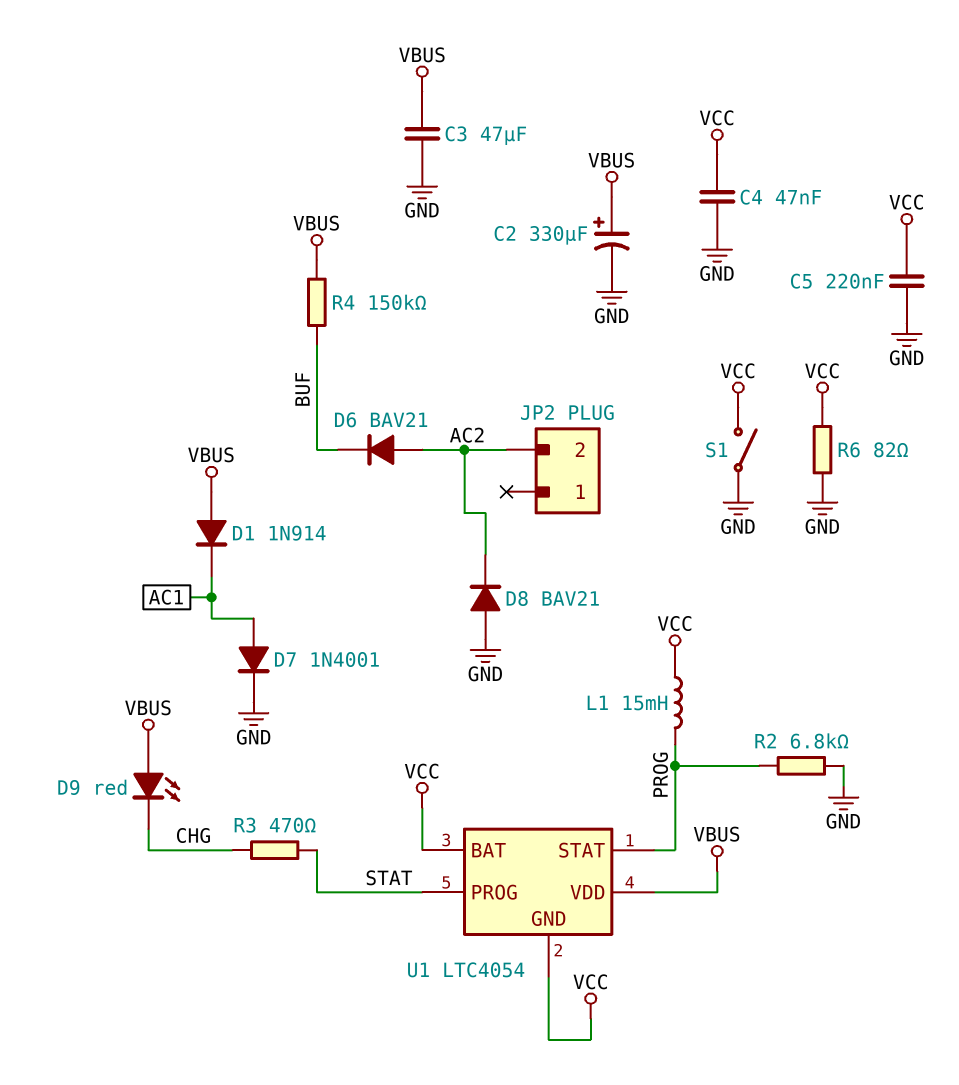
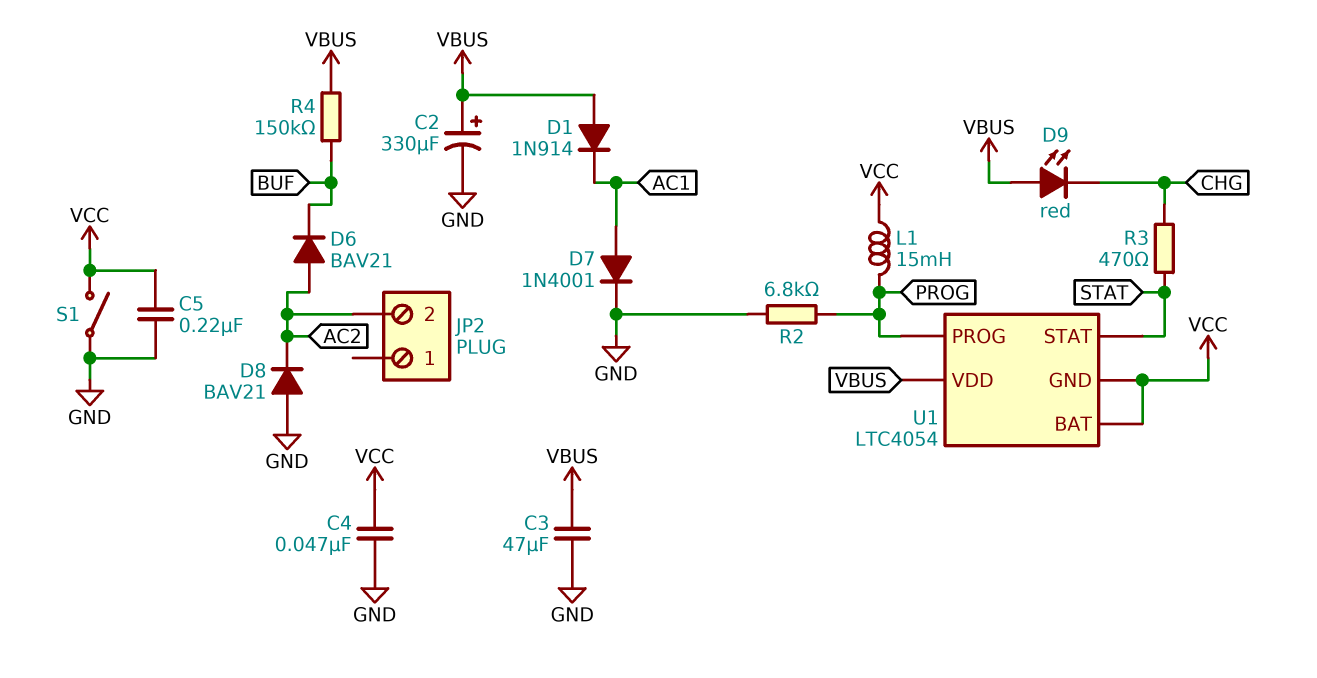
R6: 82 (GND, VCC) -> none
U1 pin PROG: STAT -> PROG
U1 pin STAT: PROG -> STAT

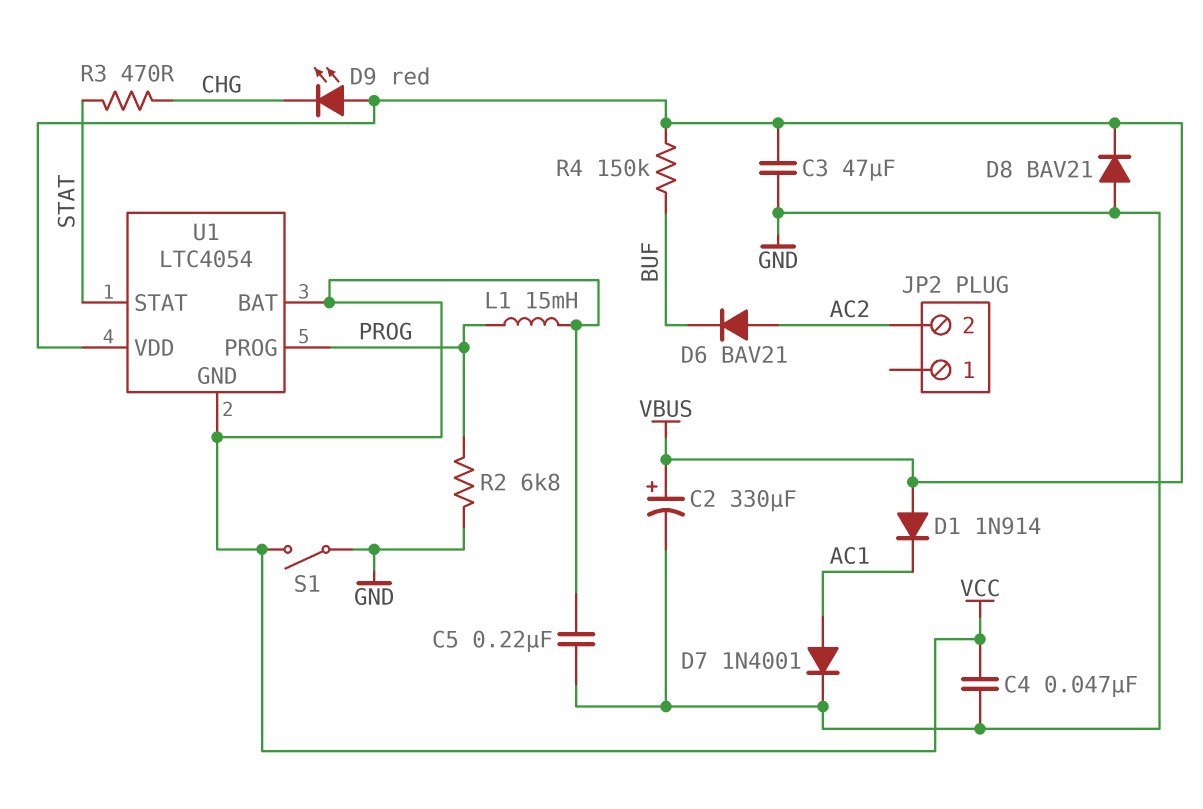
D8: diode BAV21 (A GND, K AC2) -> diode BAV21 (A GND, K VBUS)

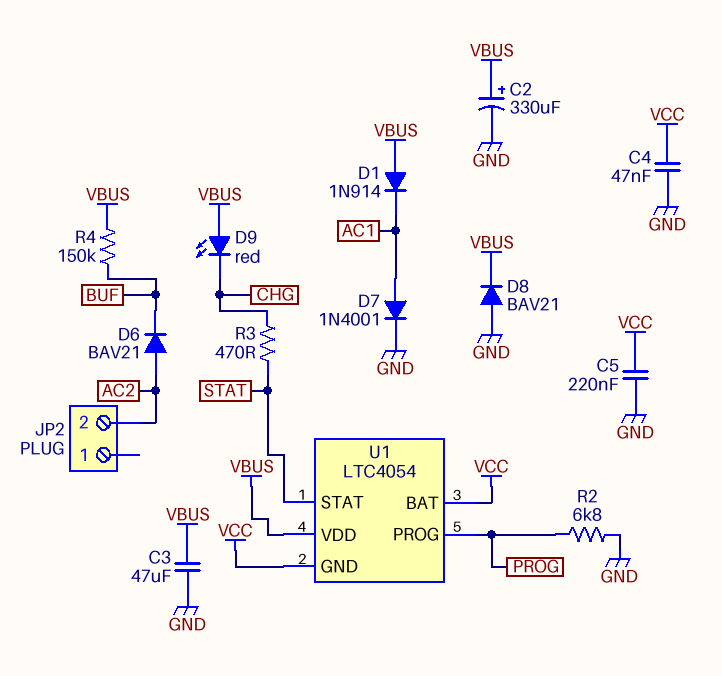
L1: 15mH (PROG, VCC) -> none
S1: switch (GND, VCC) -> none

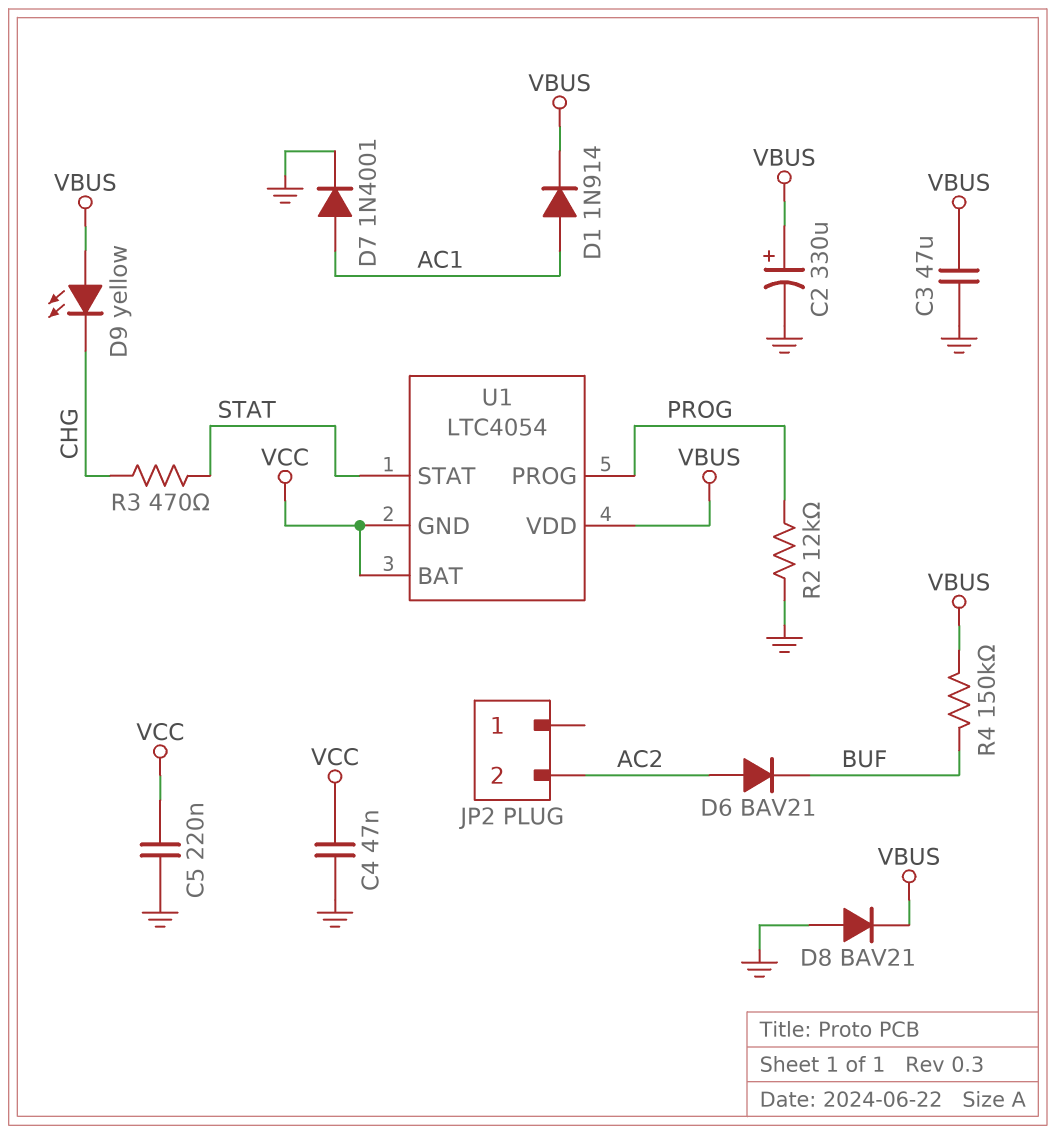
D1: diode 1N914 (A VBUS, K AC1) -> diode 1N914 (A AC1, K VBUS)
D9: LED red (A VBUS, K CHG) -> LED yellow (A VBUS, K CHG)
R2: 6.8k (GND, PROG) -> 12k (GND, PROG)

